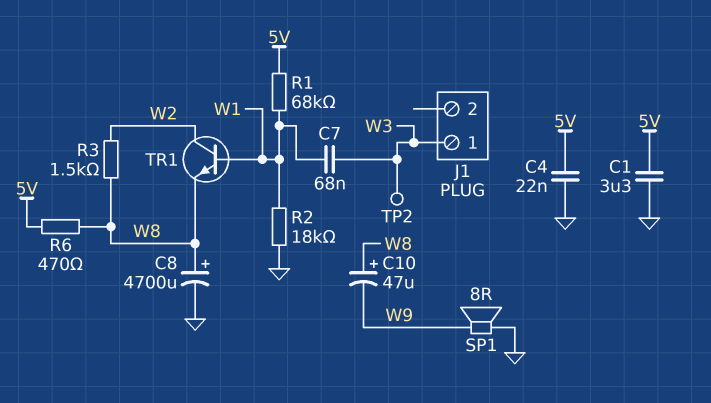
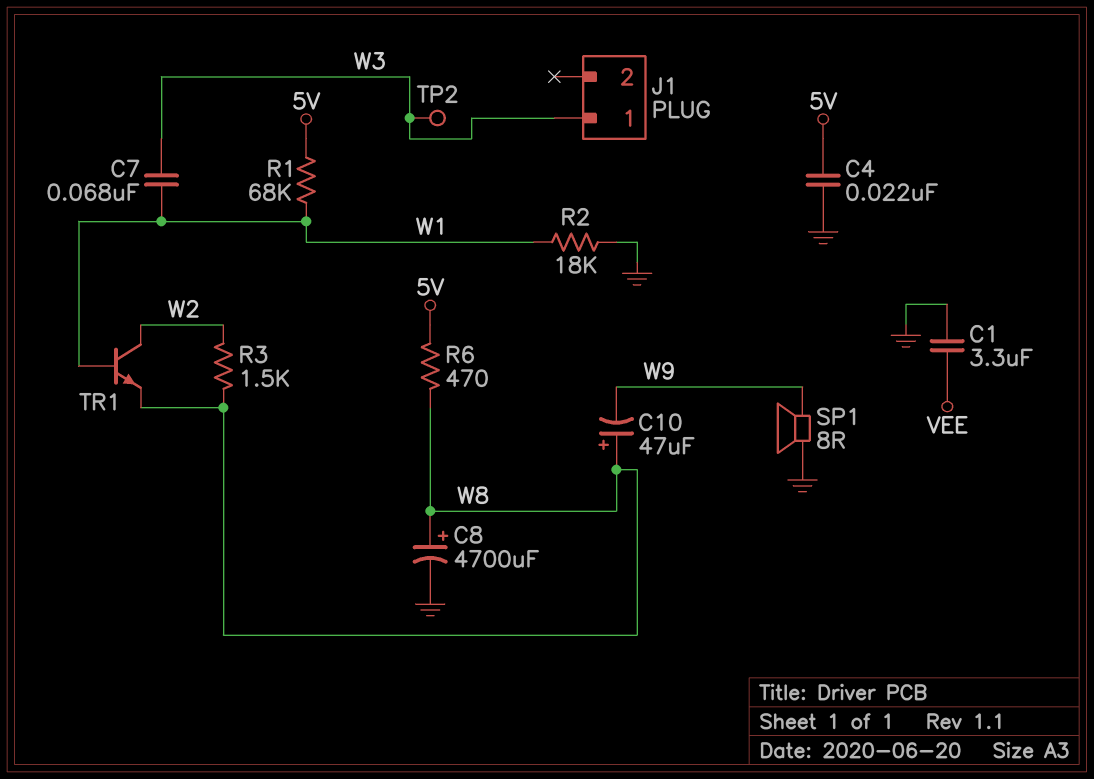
C1: 3.3uF (5V, GND) -> 3.3uF (GND, VEE)

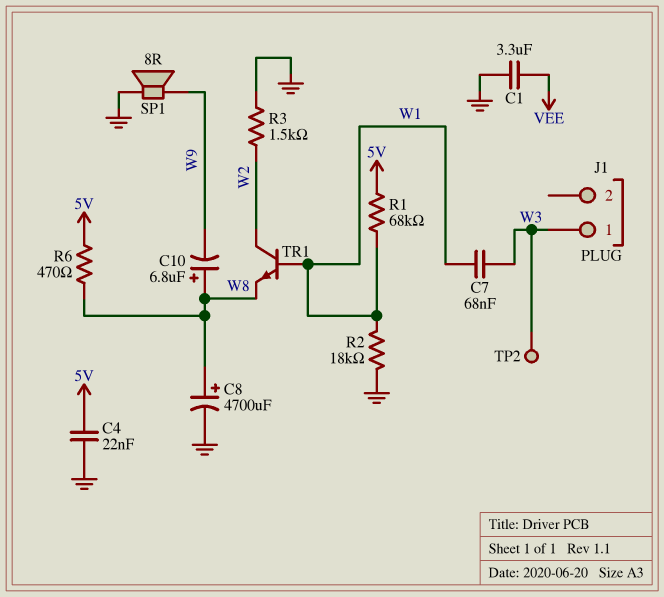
C10: 47uF (plus W8, minus W9) -> 6.8uF (plus W8, minus W9)
R3: 1.5k (W2, W8) -> 1.5k (GND, W2)

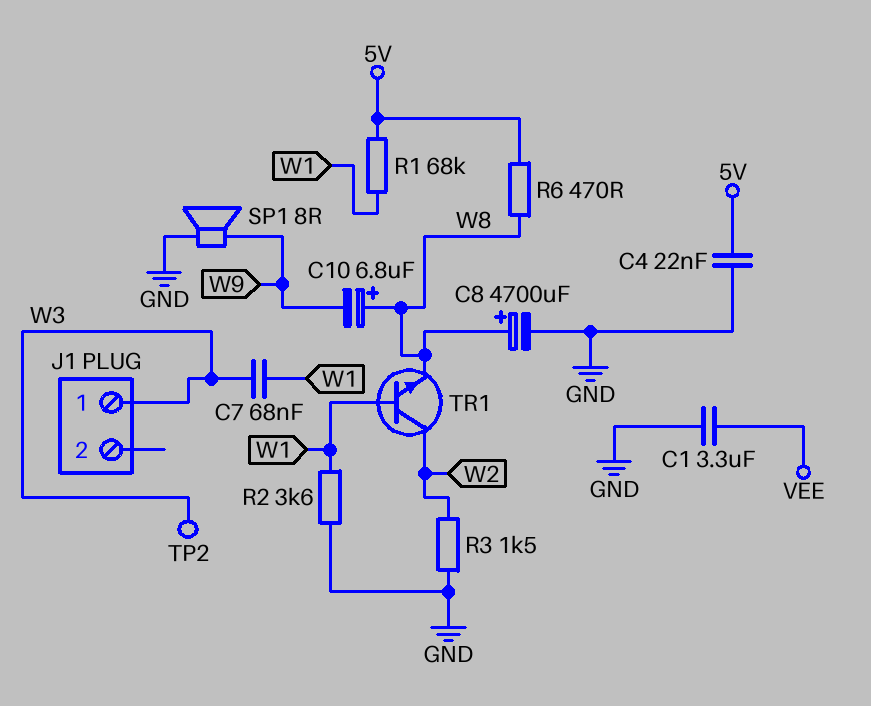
R2: 18k (GND, W1) -> 3.6k (GND, W1)

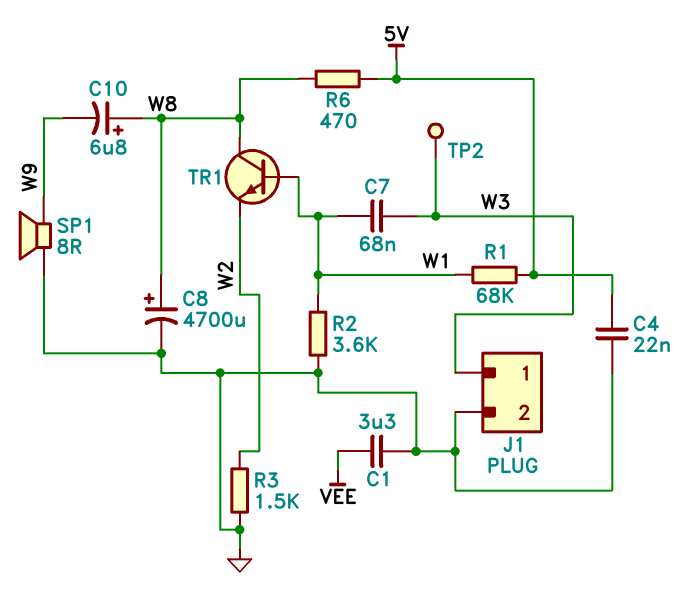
J1 pin 2: none -> GND
TR1: NPN (B W1, C W2, E W8) -> NPN (B W1, C W8, E W2)

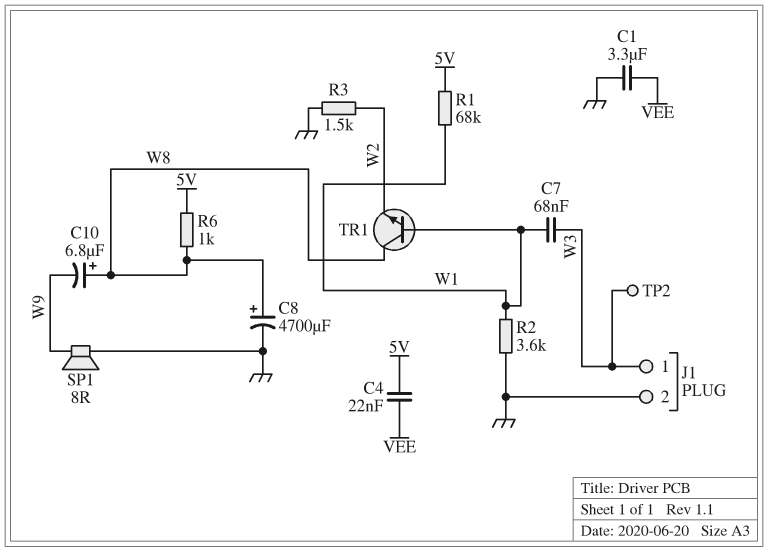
C4: 22nF (5V, GND) -> 22nF (5V, VEE)
R6: 470 (5V, W8) -> 1k (5V, W8)

